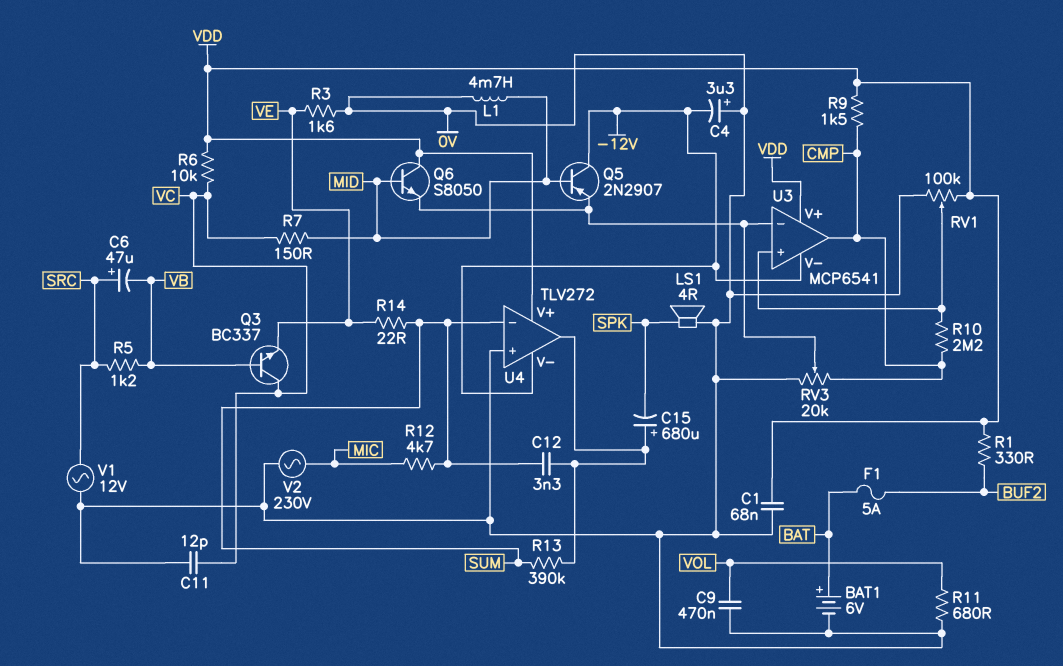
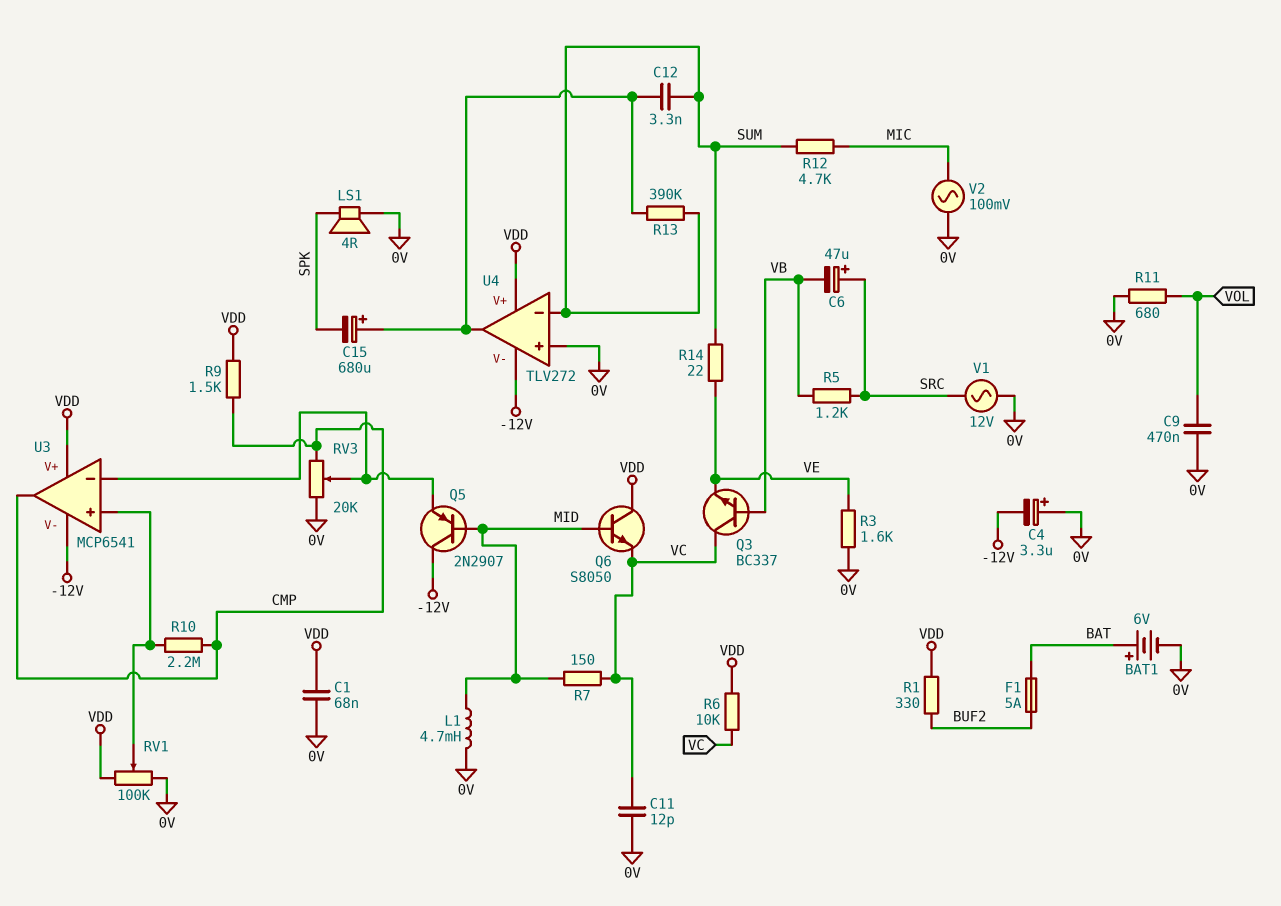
Q6: NPN S8050 (B MID, C VDD, E U3/in-) -> NPN S8050 (B MID, C VDD, E VC)
V2: AC 230V (0V, MIC) -> AC 100mV (0V, MIC)

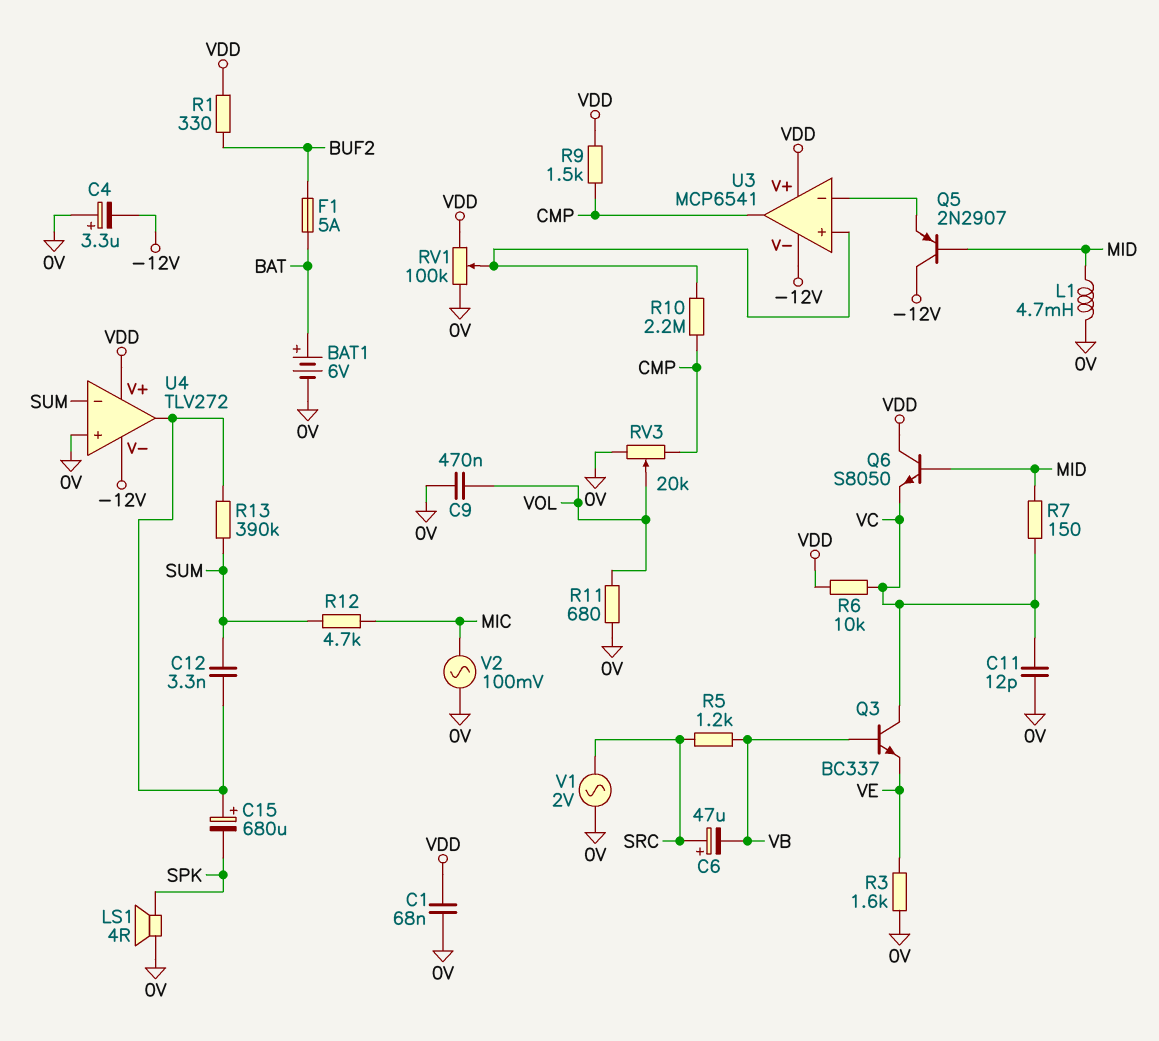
R14: 22 (SUM, VE) -> none
RV3: 20k (0V, CMP, wiper U3/in-) -> 20k (0V, CMP, wiper VOL)
V1: AC 12V (0V, SRC) -> AC 2V (0V, SRC)

